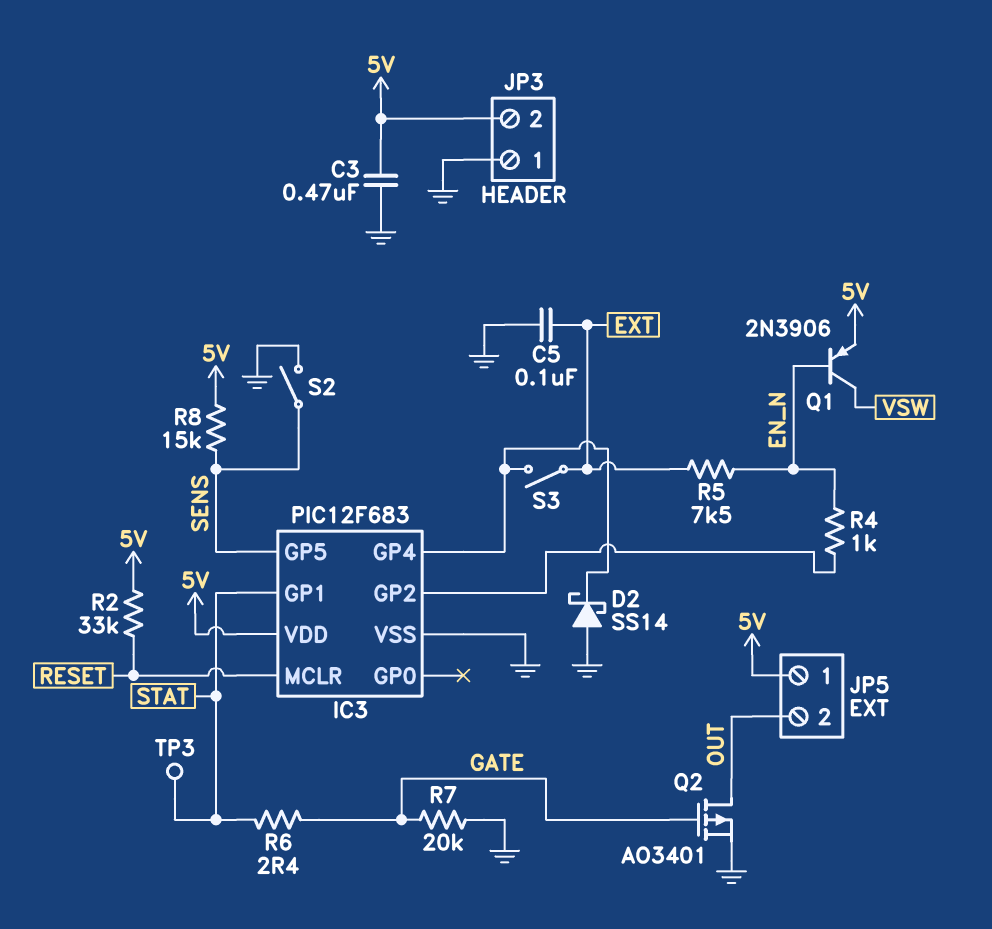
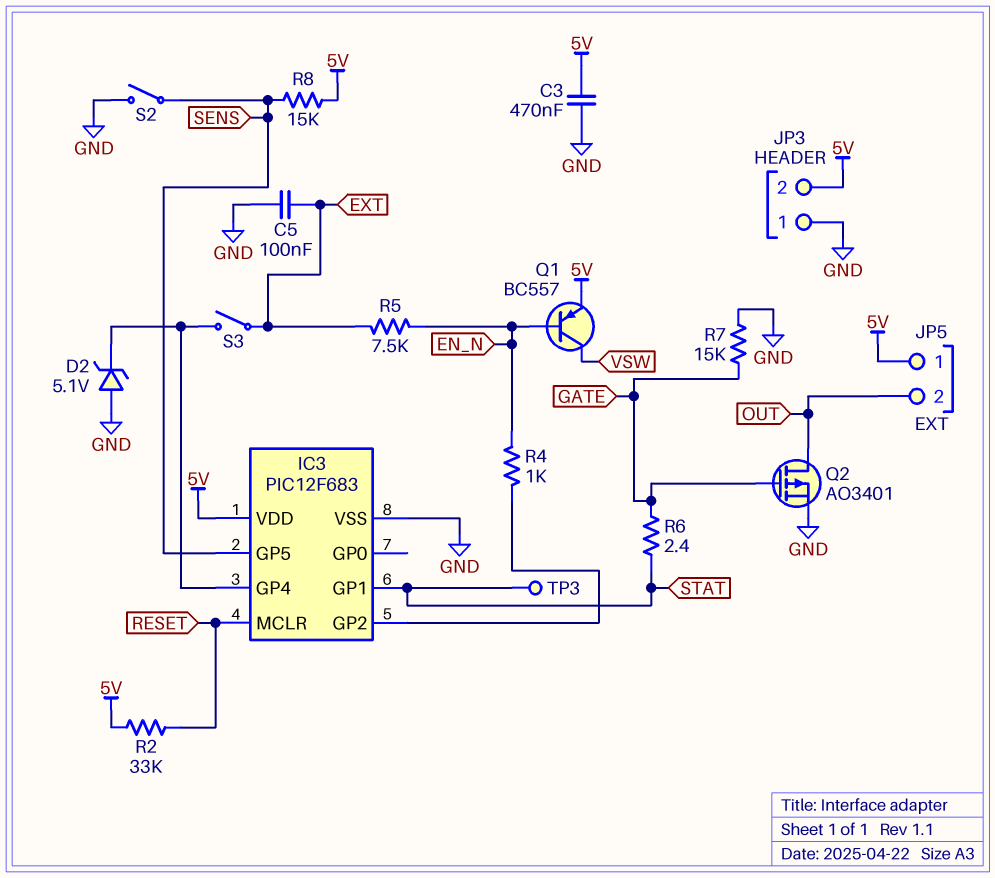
D2: schottky SS14 (A GND, K IC3/GP4) -> zener 5.1V (A GND, K IC3/GP4)
Q1: PNP 2N3906 (B EN_N, C VSW, E 5V) -> PNP BC557 (B EN_N, C VSW, E 5V)
R7: 20k (GATE, GND) -> 15k (GATE, GND)

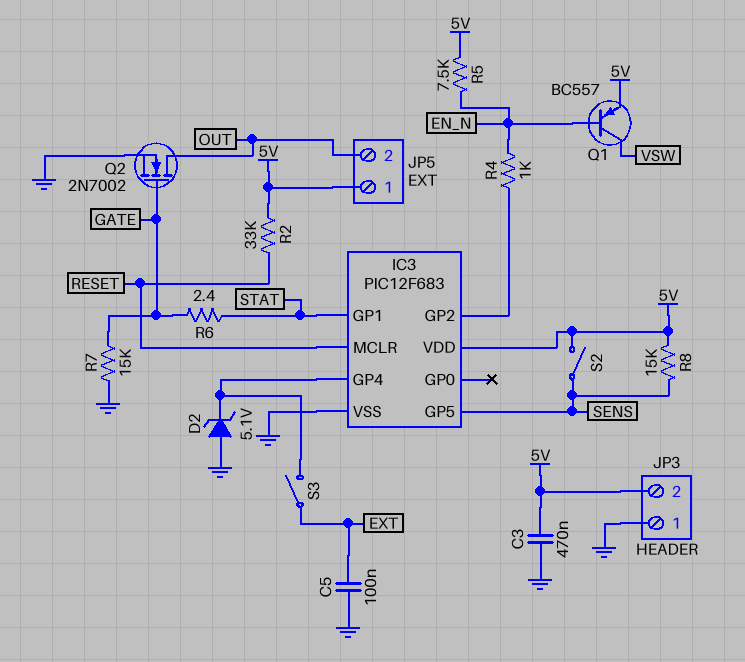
Q2: PMOS AO3401 (G GATE, D OUT, S GND) -> NMOS 2N7002 (G GATE, D OUT, S GND)
R5: 7.5k (EN_N, EXT) -> 7.5k (5V, EN_N)
S2: switch (GND, SENS) -> switch (5V, SENS)
TP3: test point (STAT) -> none

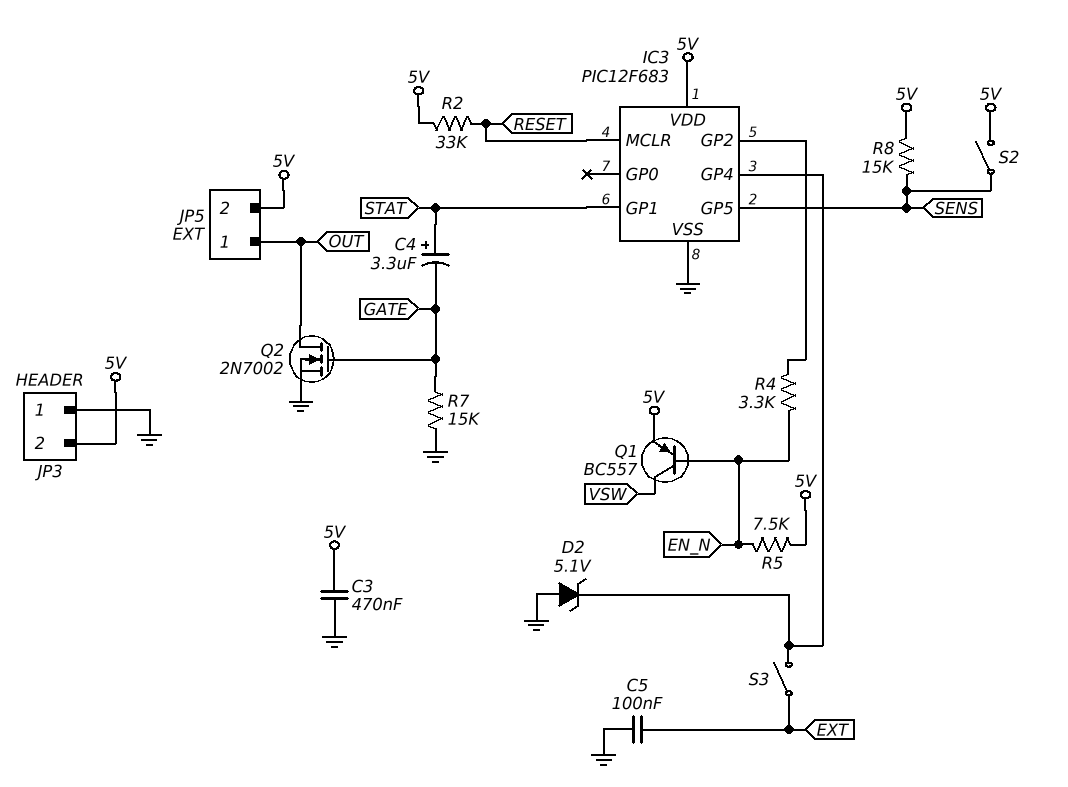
C4: none -> 3.3uF (plus STAT, minus GATE)
JP5 pin 1: 5V -> OUT
JP5 pin 2: OUT -> 5V
R4: 1k (EN_N, IC3/GP2) -> 3.3k (EN_N, IC3/GP2)
R6: 2.4 (GATE, STAT) -> none

